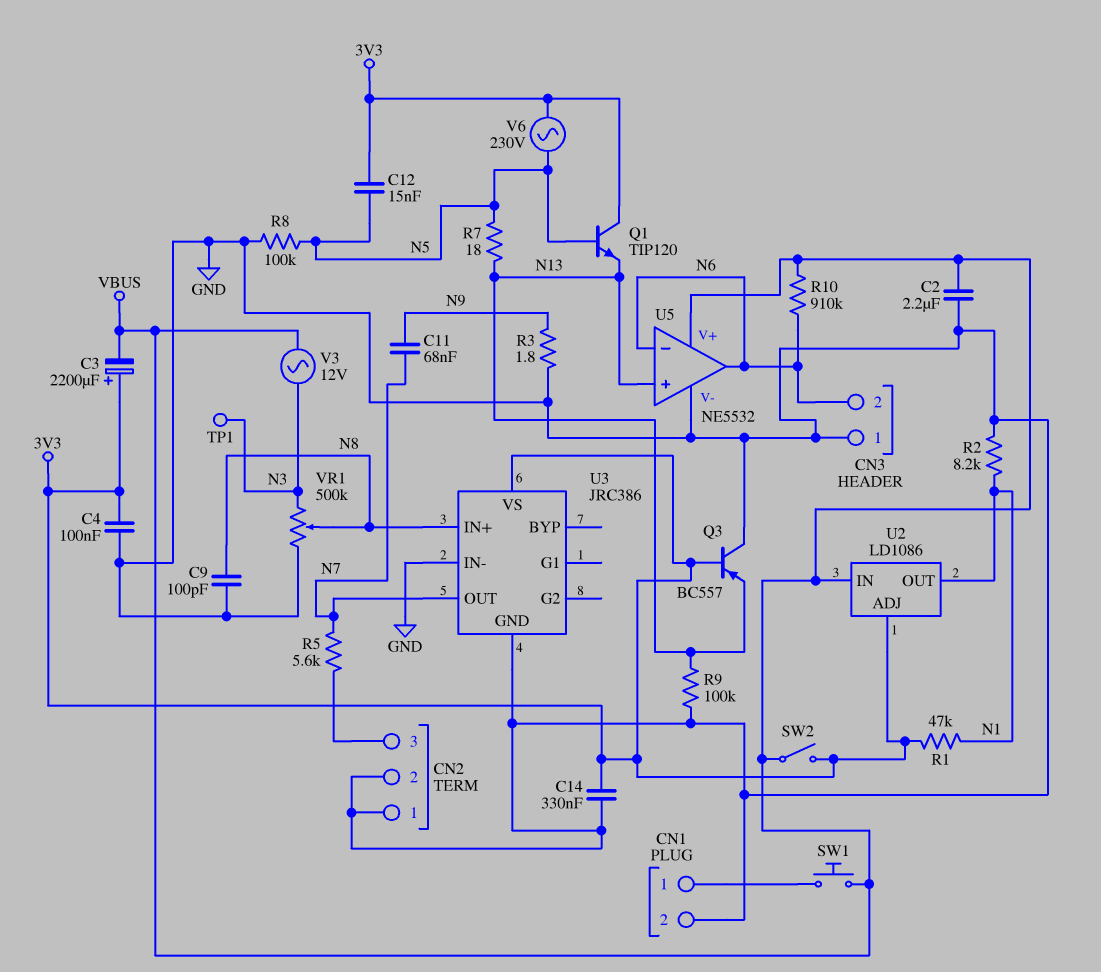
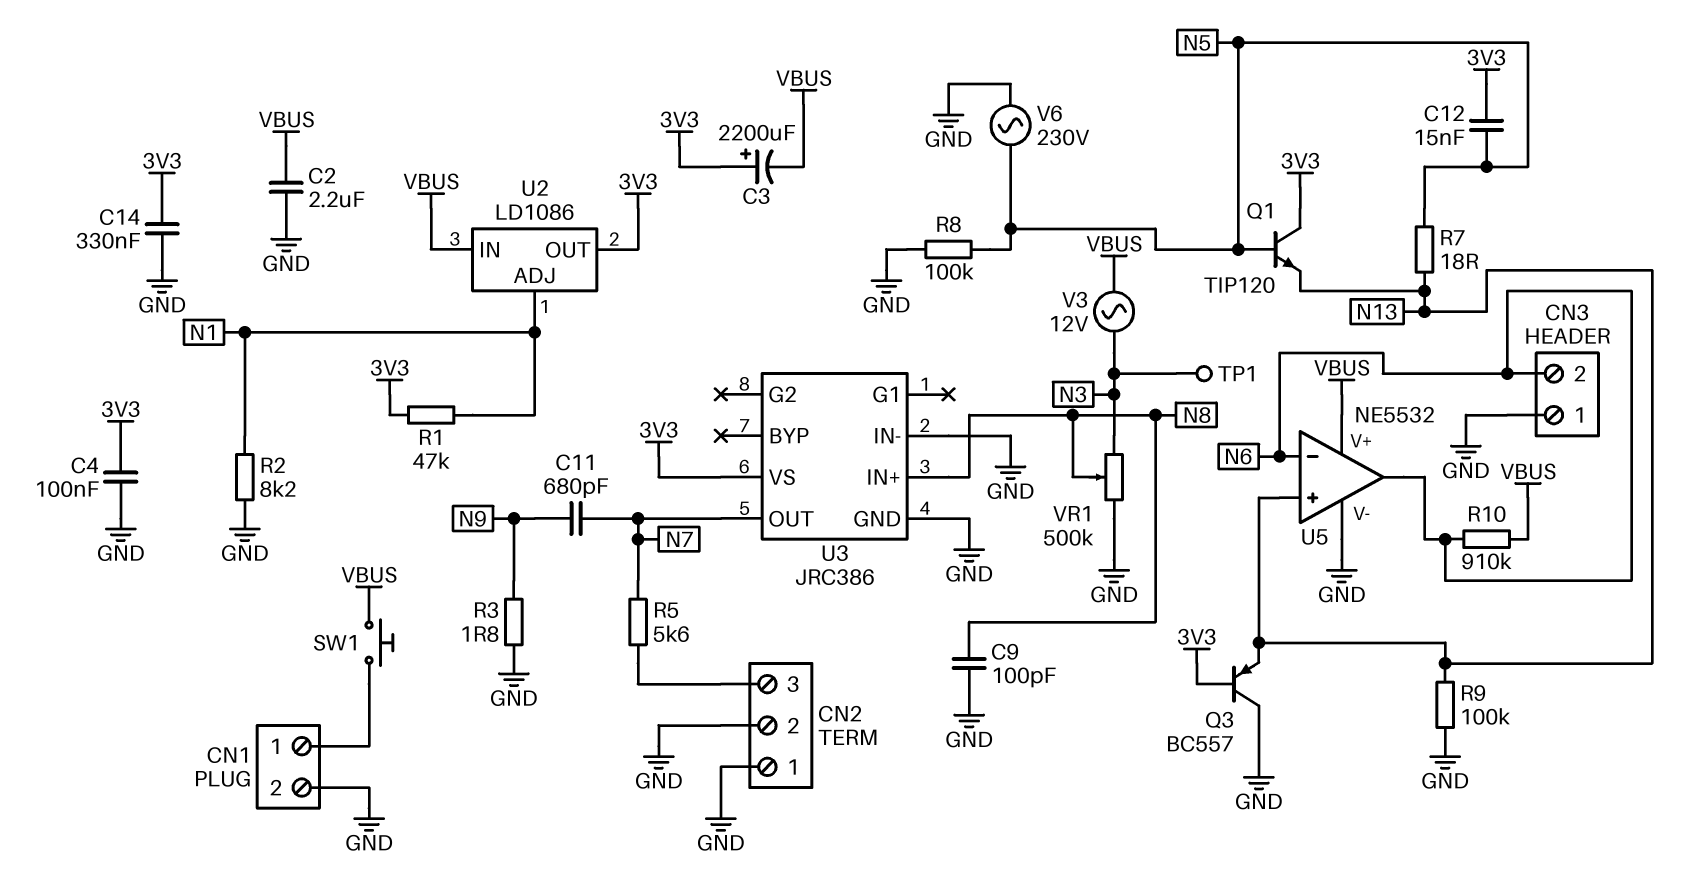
C11: 68nF (N7, N9) -> 680pF (N7, N9)
SW2: switch (3V3, VBUS) -> none
U2 pin ADJ: 3V3 -> N1
U2 pin OUT: N1 -> 3V3
V6: AC 230V (3V3, N5) -> AC 230V (GND, N5)

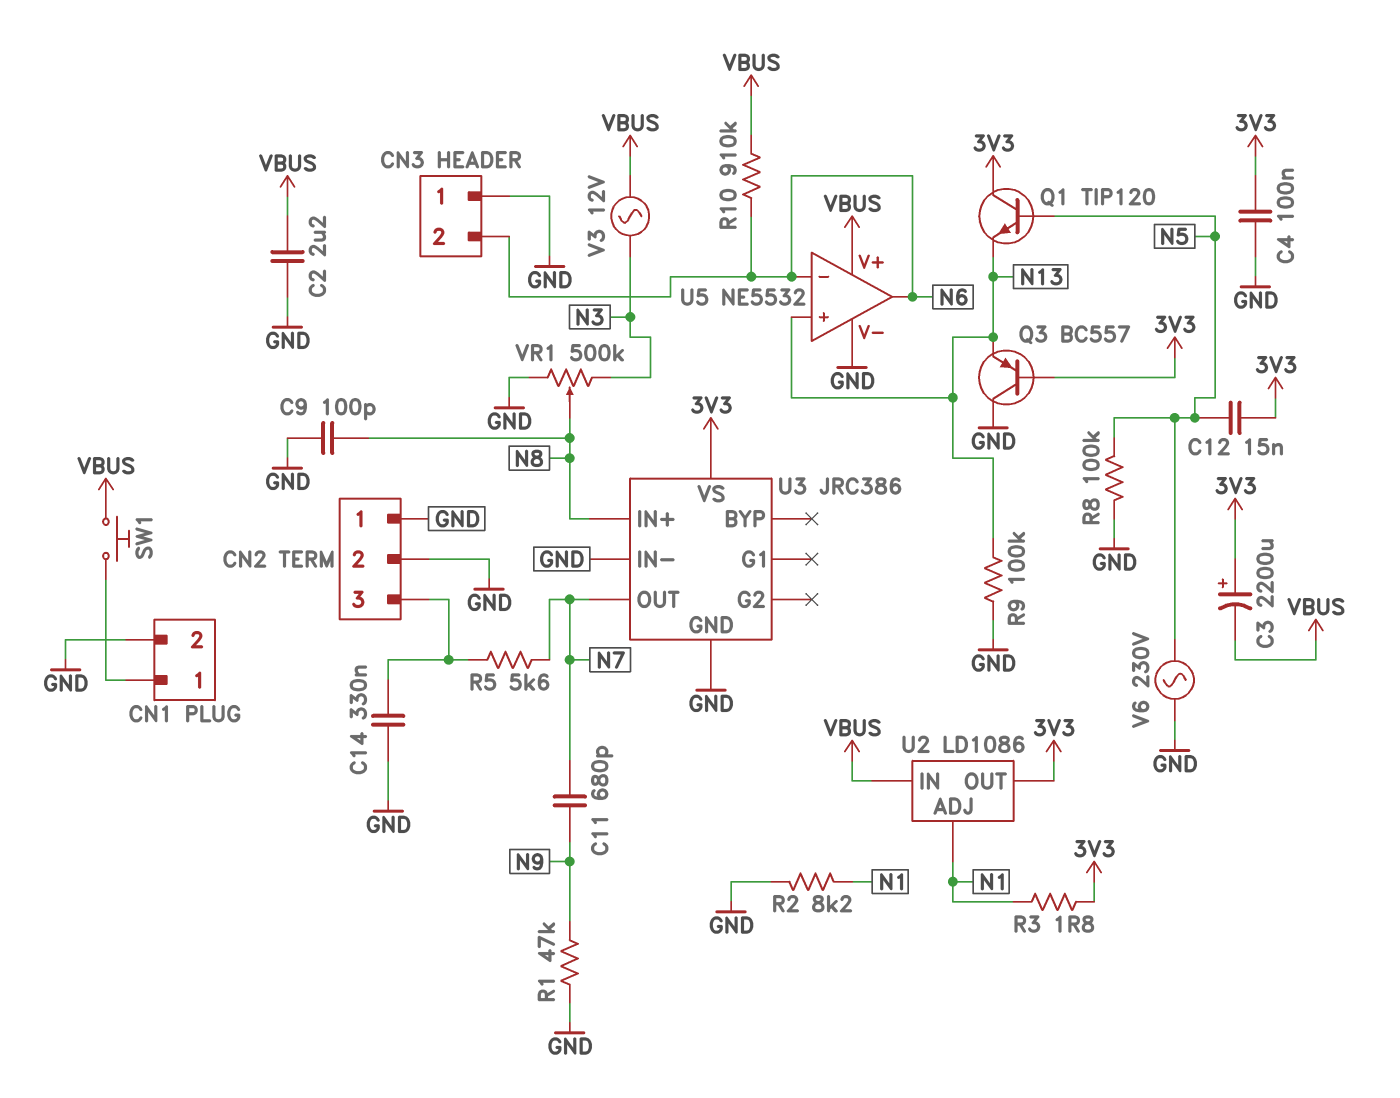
C14: 330nF (3V3, GND) -> 330nF (CN2/3, GND)
R1: 47k (3V3, N1) -> 47k (GND, N9)
R3: 1.8 (GND, N9) -> 1.8 (3V3, N1)
R7: 18 (N5, N13) -> none
TP1: test point (N3) -> none

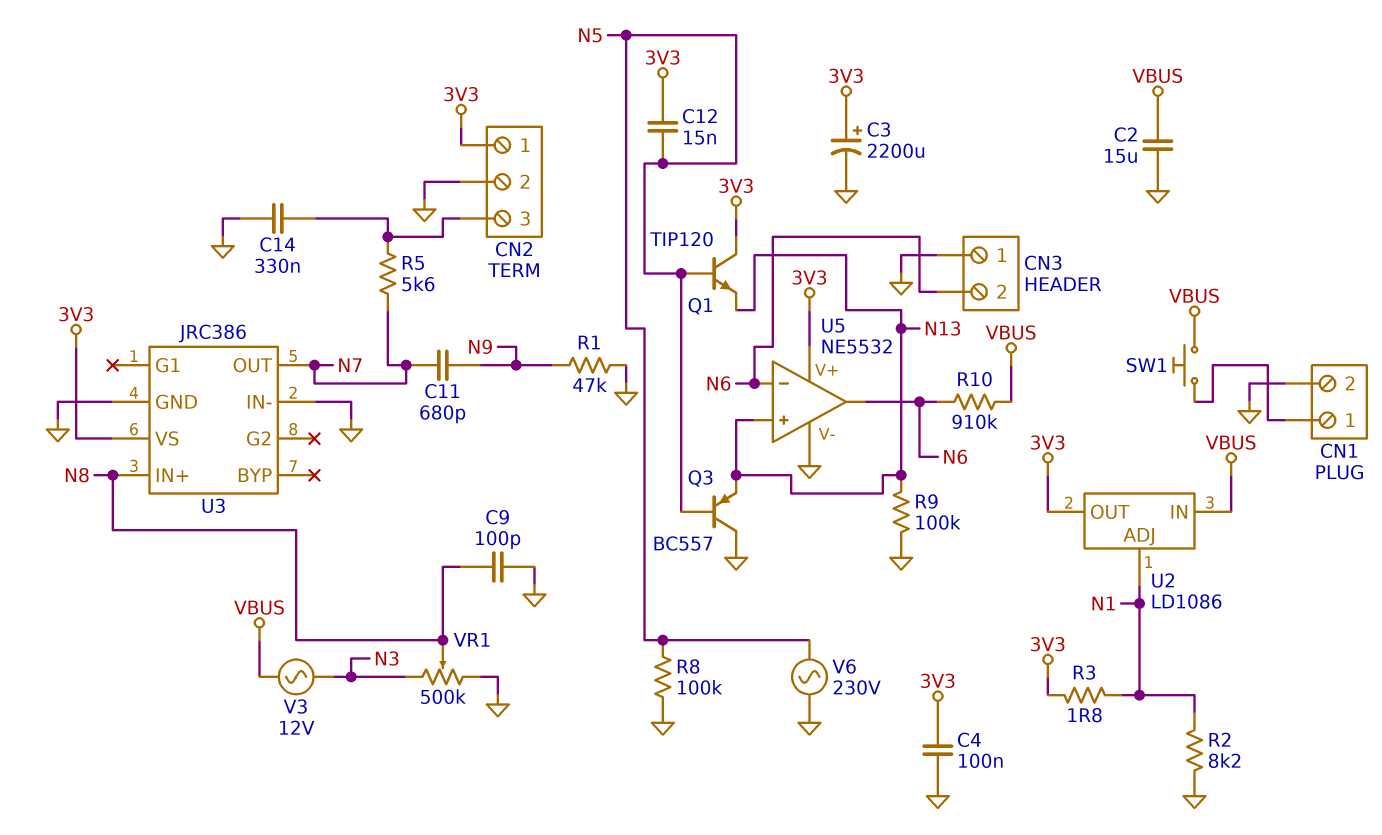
C2: 2.2uF (GND, VBUS) -> 15uF (GND, VBUS)
C3: 2200uF (plus 3V3, minus VBUS) -> 2200uF (plus 3V3, minus GND)
CN2 pin 1: GND -> 3V3
Q3: PNP BC557 (B 3V3, C GND, E N13) -> PNP BC557 (B N5, C GND, E N13)
U5 pin V+: VBUS -> 3V3

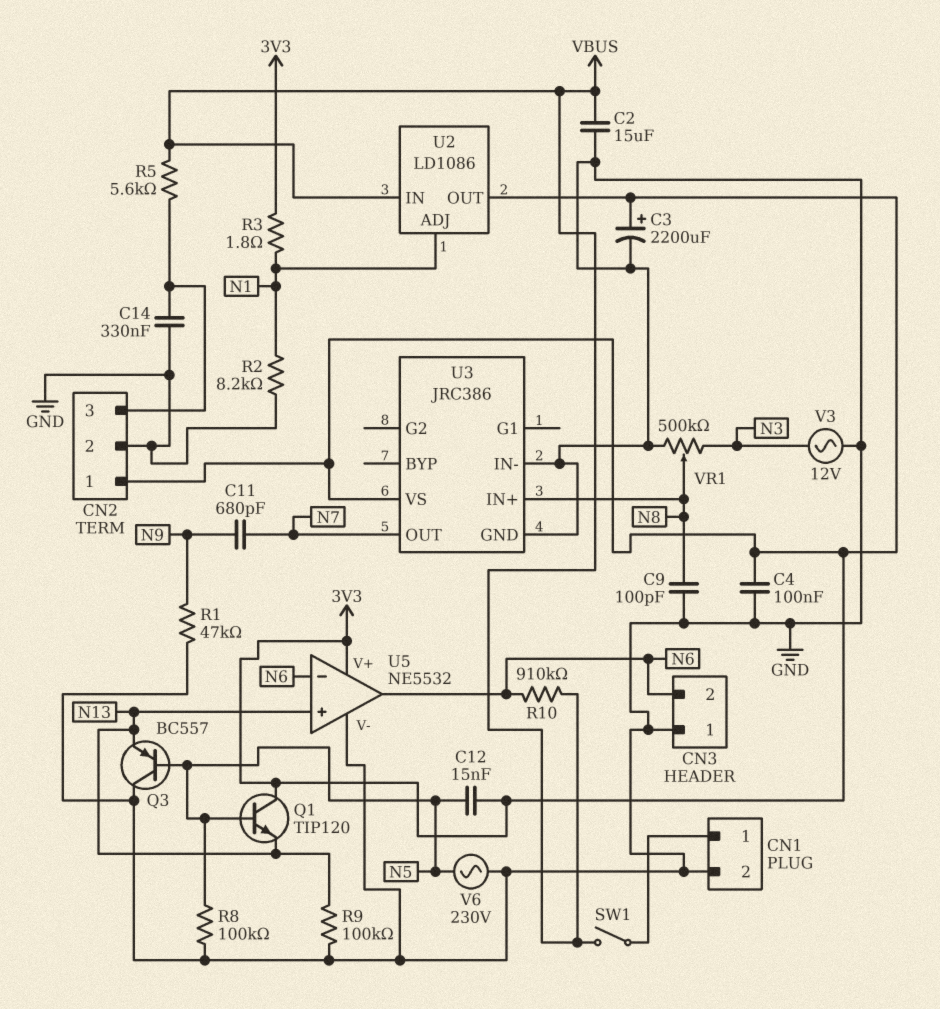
R5: 5.6k (CN2/3, N7) -> 5.6k (CN2/3, VBUS)
SW1: button (CN1/1, VBUS) -> switch (CN1/1, VBUS)
V3: AC 12V (N3, VBUS) -> AC 12V (GND, N3)

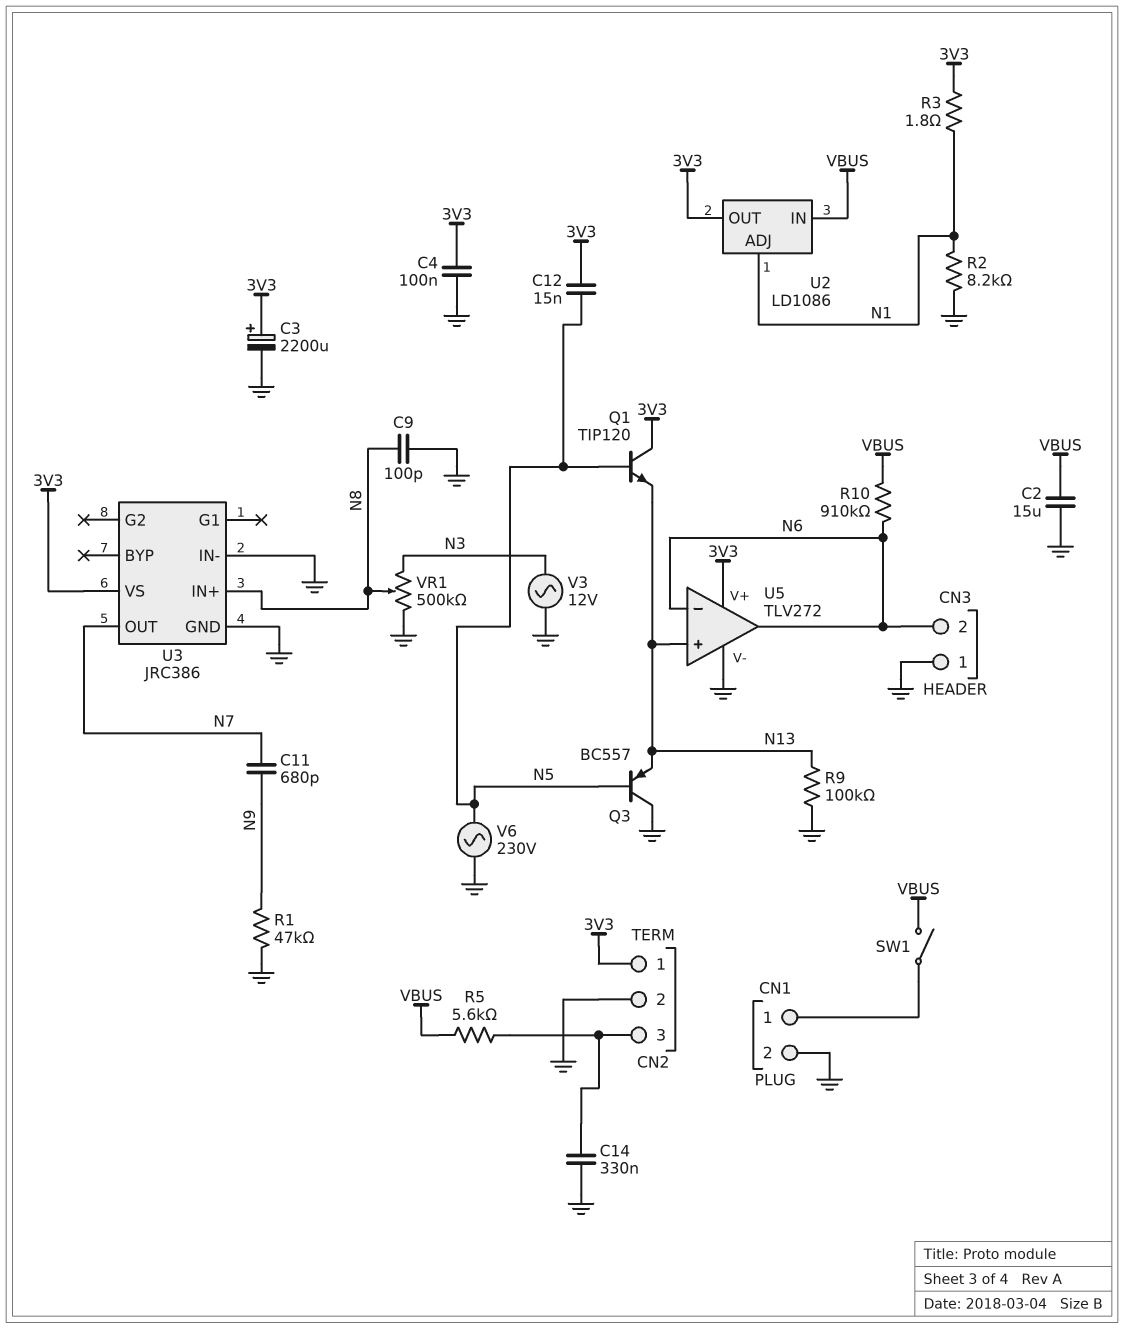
R8: 100k (GND, N5) -> none
U5: NE5532 -> TLV272

